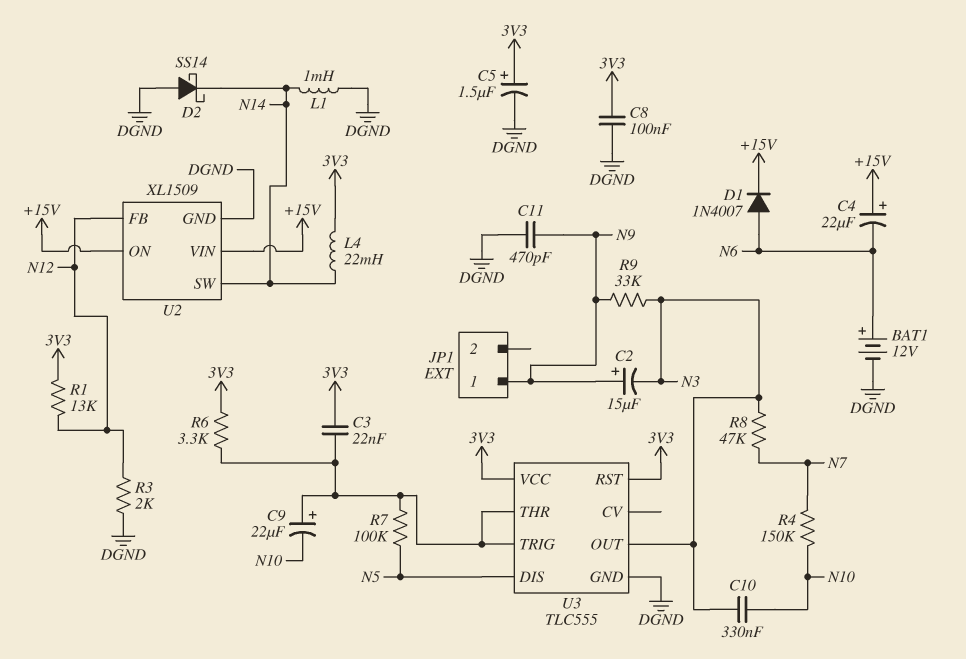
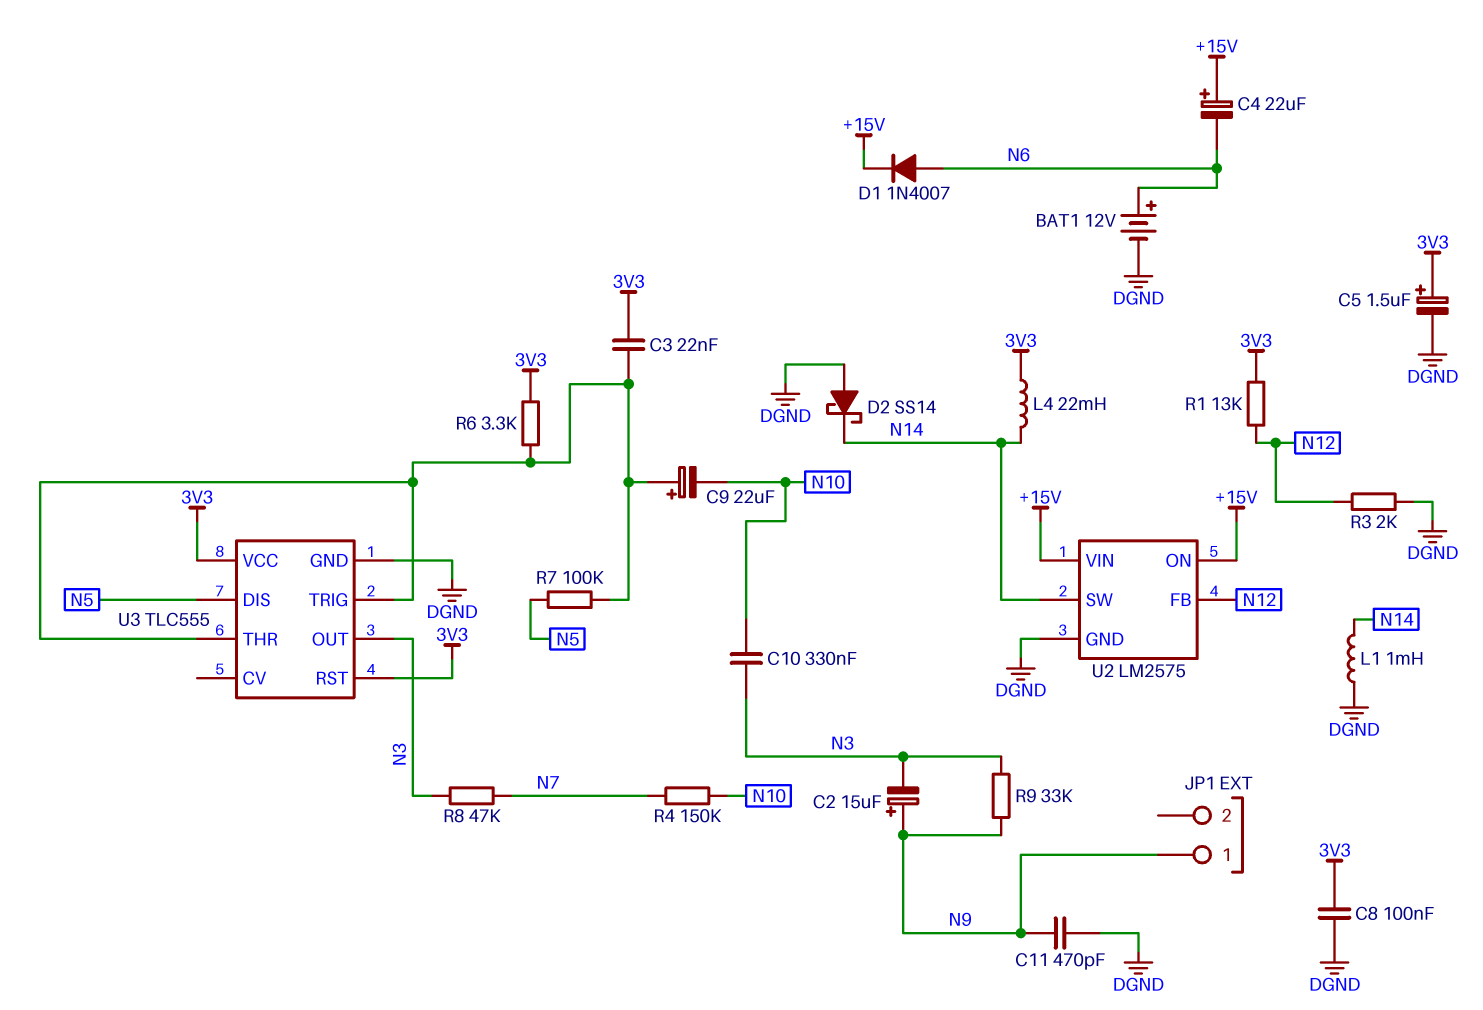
U2: XL1509 -> LM2575

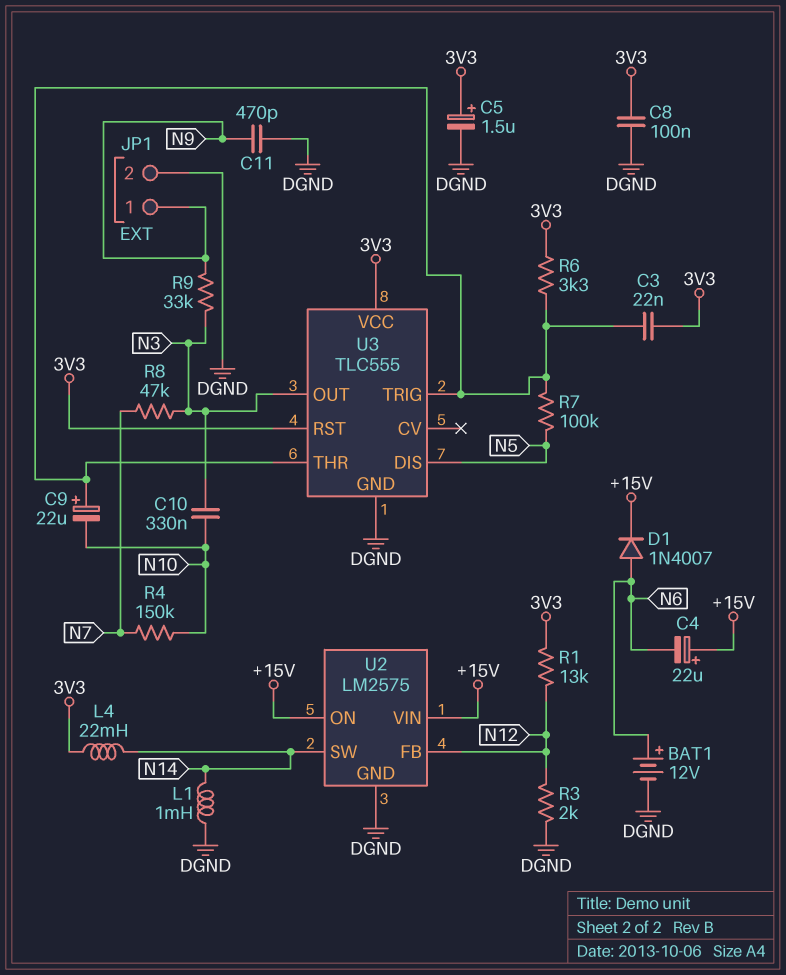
C2: 15uF (plus N9, minus N3) -> none
D2: schottky SS14 (A DGND, K N14) -> none
JP1 pin 2: none -> DGND

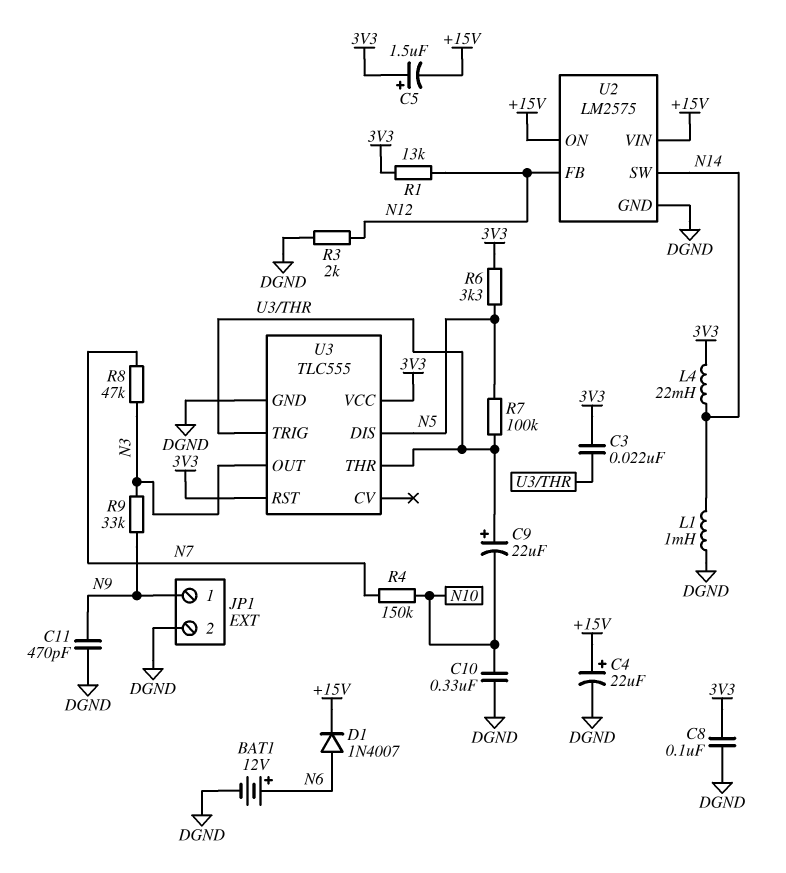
C4: 22uF (plus +15V, minus N6) -> 22uF (plus +15V, minus DGND)
C5: 1.5uF (plus 3V3, minus DGND) -> 1.5uF (plus 3V3, minus +15V)
C10: 330nF (N3, N10) -> 330nF (DGND, N10)
R6: 3.3k (3V3, U3/THR) -> 3.3k (3V3, N5)

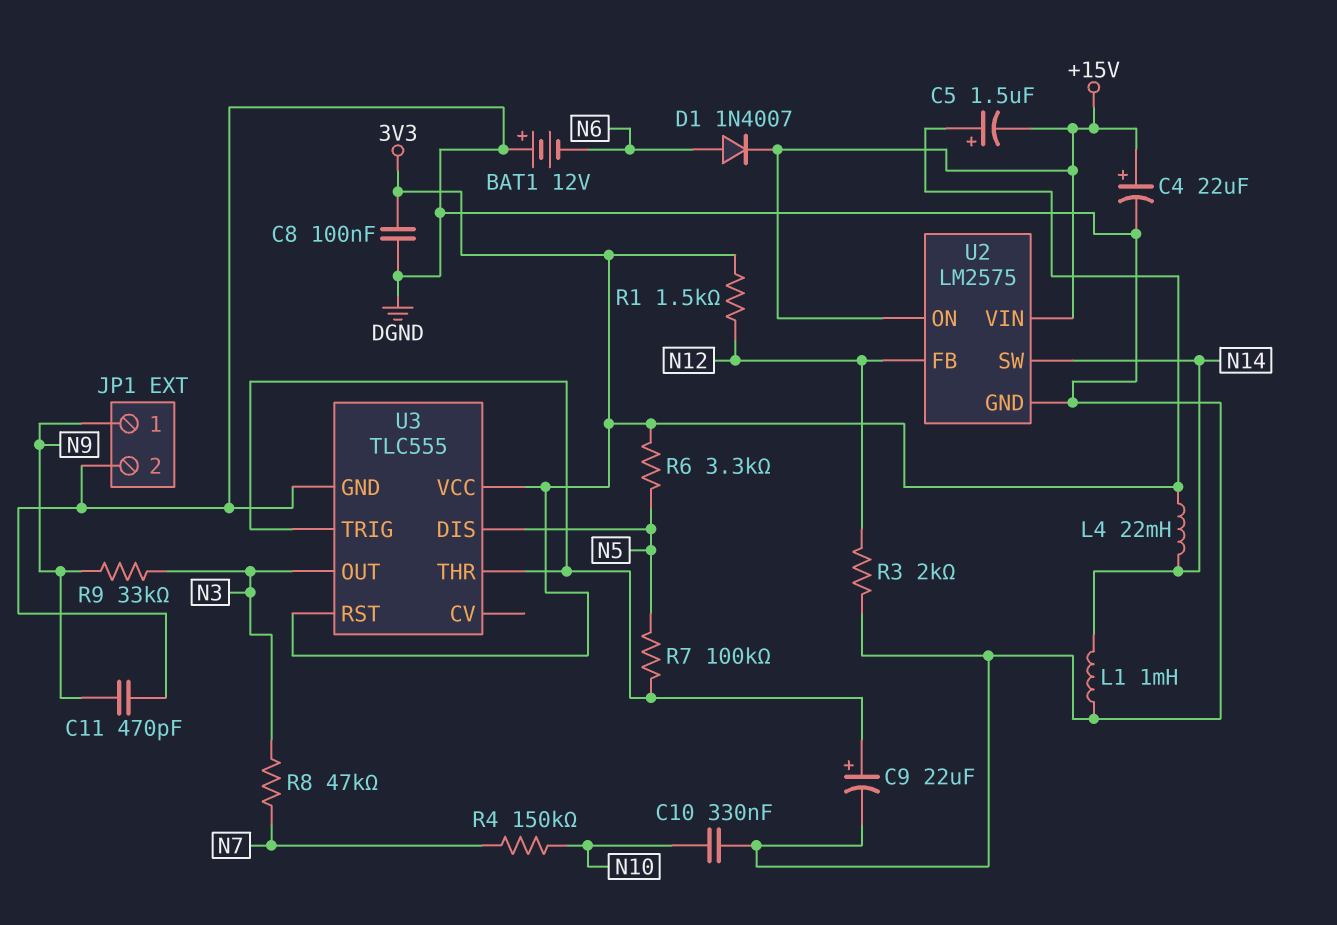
BAT1: 12V (plus N6, minus DGND) -> 12V (plus DGND, minus N6)
C3: 22nF (3V3, U3/THR) -> none
C9: 22uF (plus U3/THR, minus N10) -> 22uF (plus U3/THR, minus DGND)
R1: 13k (3V3, N12) -> 1.5k (3V3, N12)

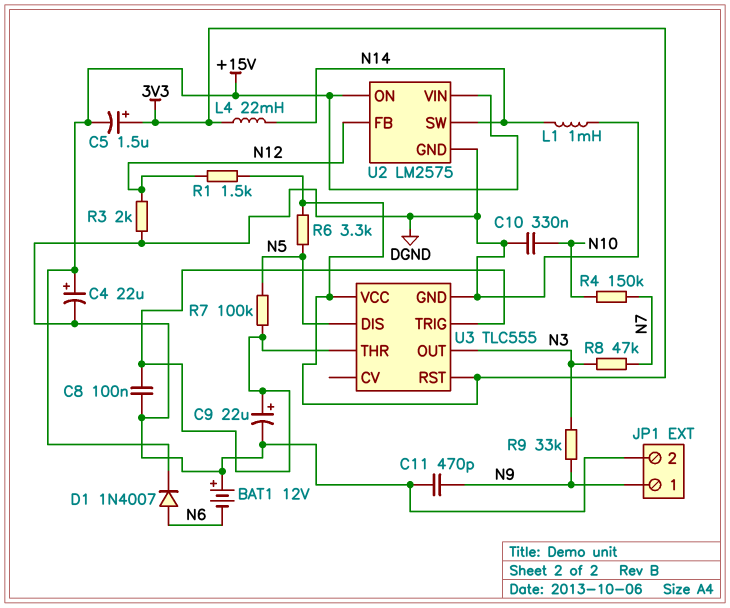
C8: 100nF (3V3, DGND) -> 100nF (DGND, U3/THR)

